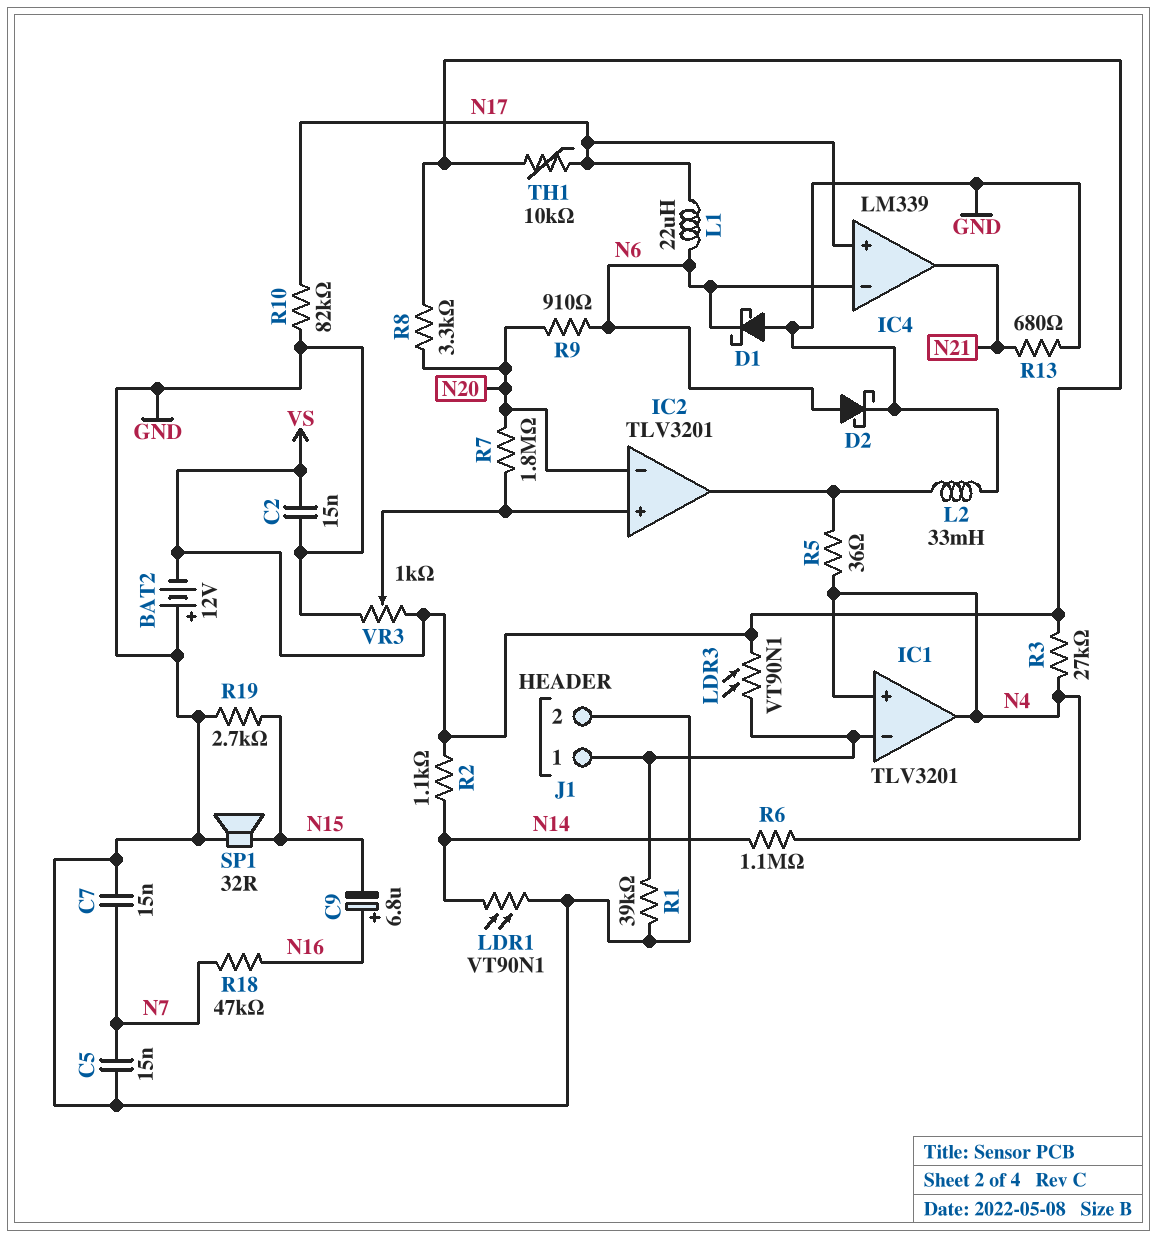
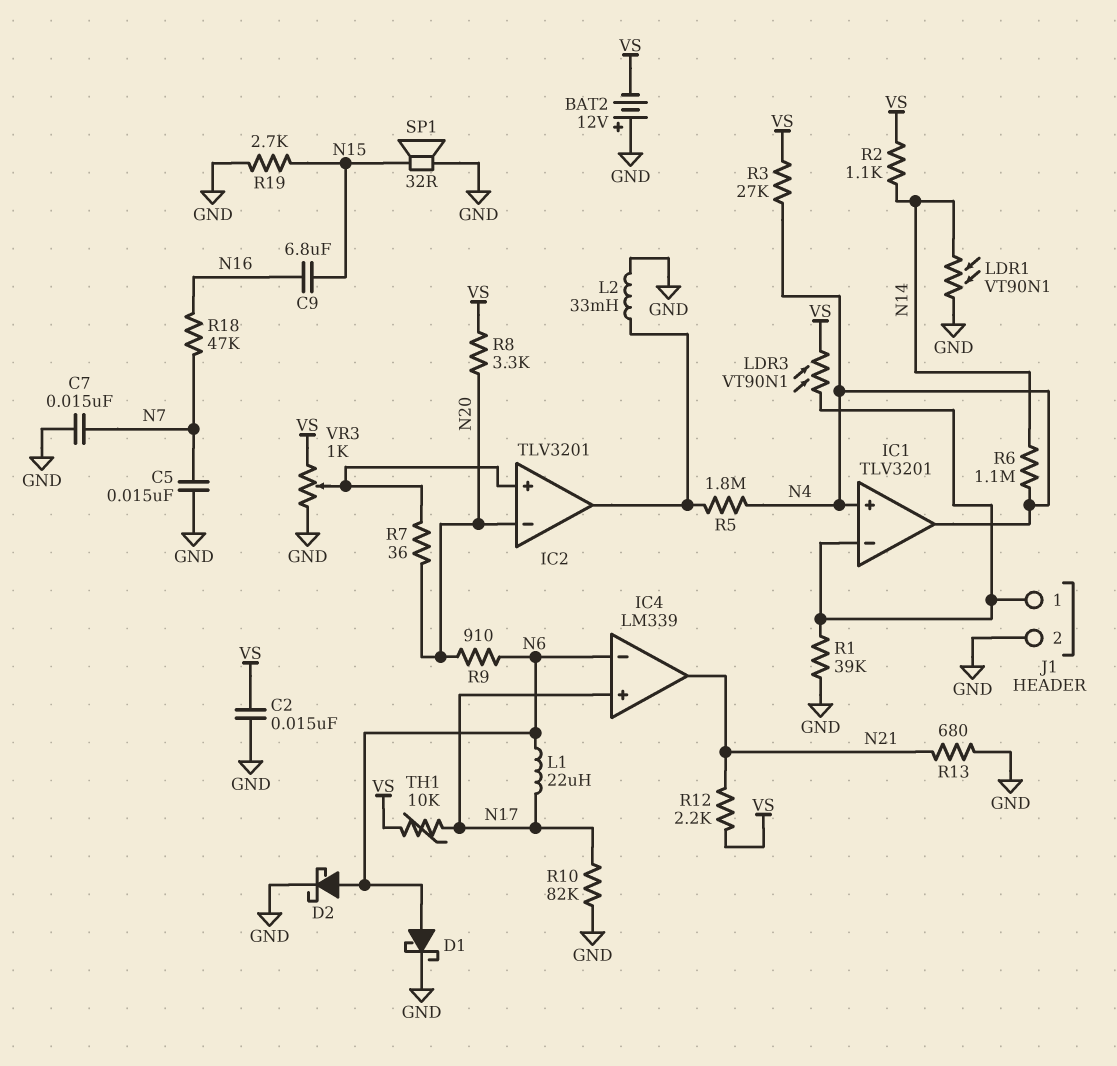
C9: 6.8uF (plus N16, minus N15) -> 6.8uF (N15, N16)
D1: schottky (A GND, K N6) -> schottky (A N6, K GND)
R5: 36 (IC2/out, N4) -> 1.8M (IC2/out, N4)
R7: 1.8M (IC2/in+, N20) -> 36 (IC2/in+, N20)
R12: none -> 2.2k (N21, VS)

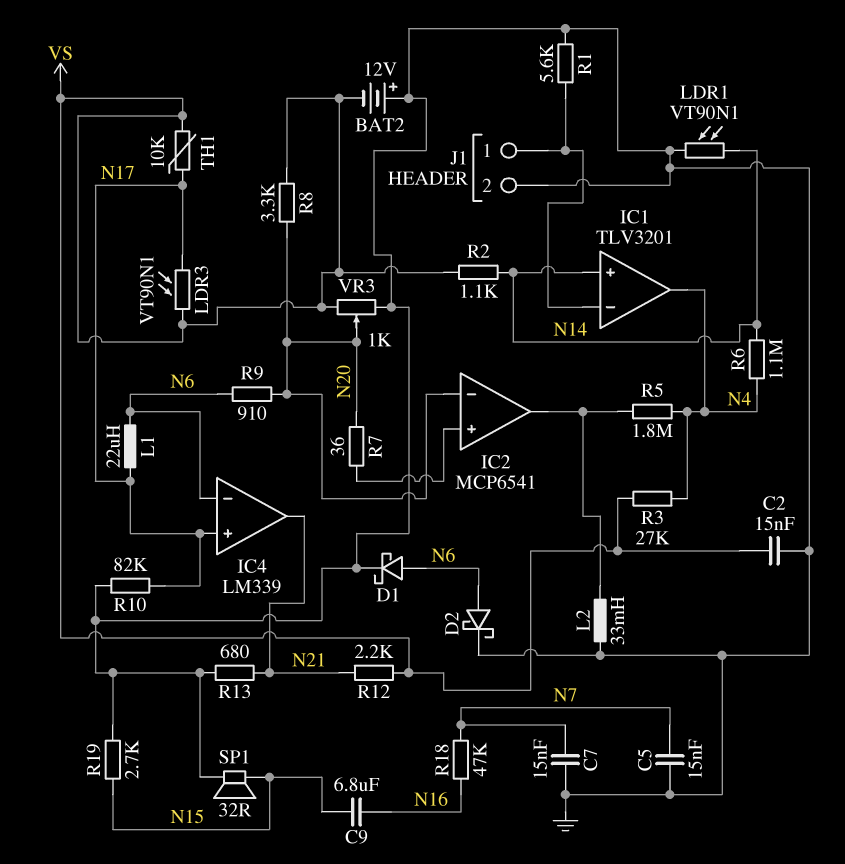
IC1 pin in+: N4 -> N14
IC2: TLV3201 -> MCP6541
LDR3: VT90N1 (IC1/in-, VS) -> VT90N1 (N17, VS)
R1: 39k (GND, IC1/in-) -> 5.6k (GND, IC1/in-)
VR3: 1k (GND, VS, wiper IC2/in+) -> 1k (GND, VS, wiper N20)

